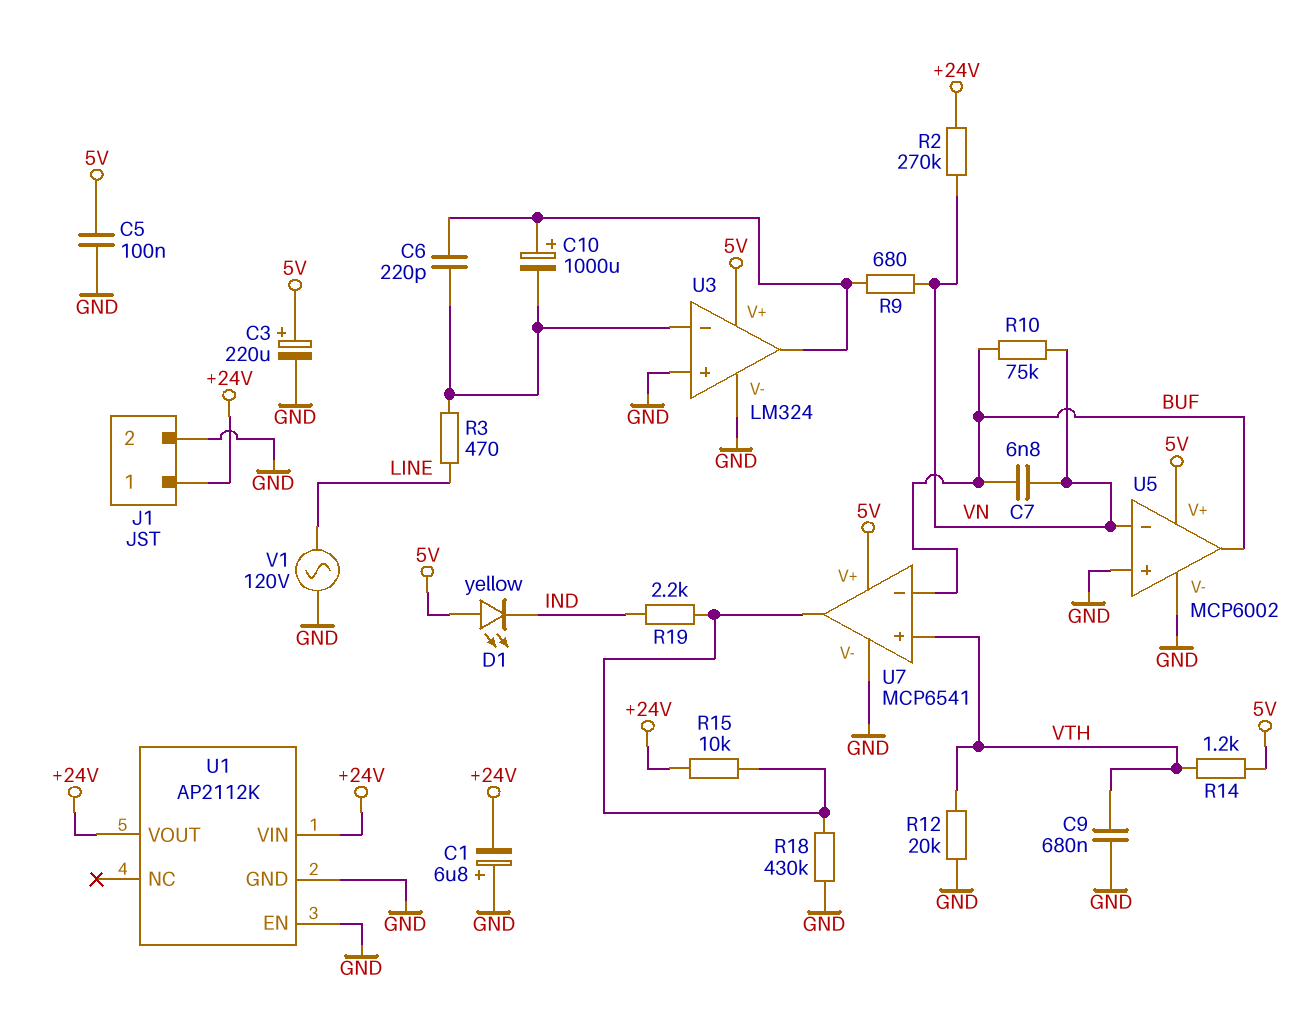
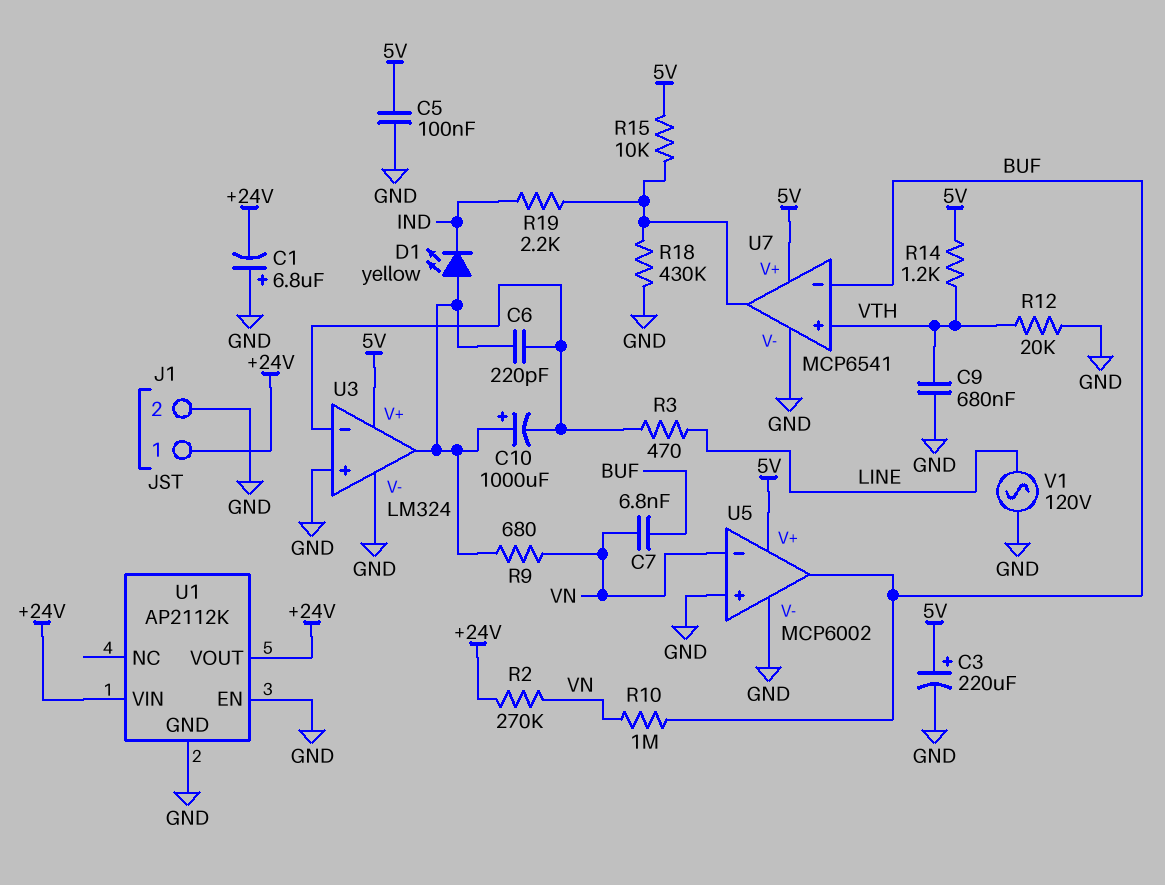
D1: LED yellow (A 5V, K IND) -> LED yellow (A U3/out, K IND)
R10: 75k (BUF, VN) -> 1M (BUF, VN)
R15: 10k (+24V, U7/out) -> 10k (5V, U7/out)

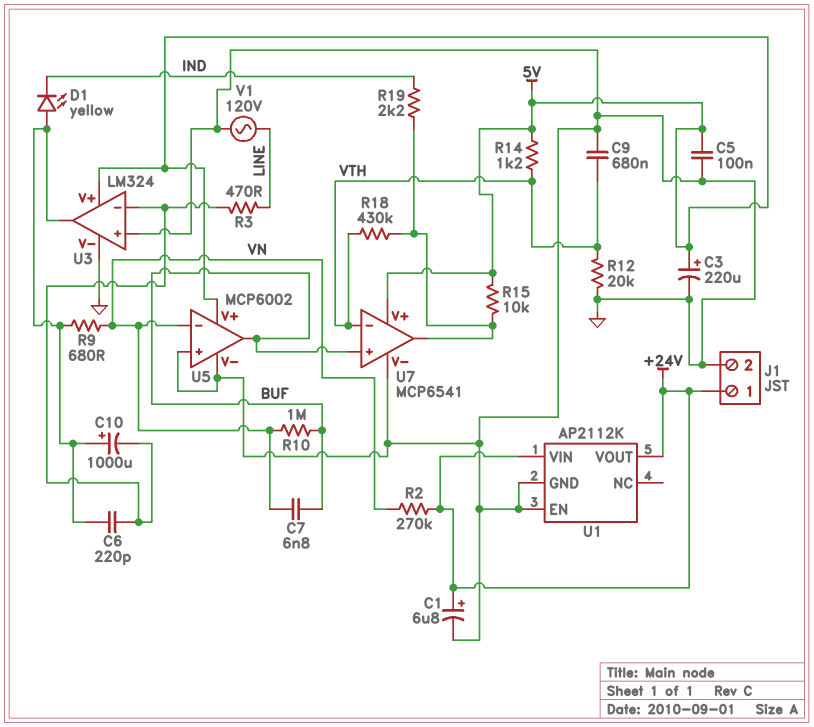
C1: 6.8uF (plus GND, minus +24V) -> 6.8uF (plus +24V, minus GND)
R18: 430k (GND, U7/out) -> 430k (U7/out, VTH)
U7 pin in+: VTH -> BUF
U7 pin in-: BUF -> VTH

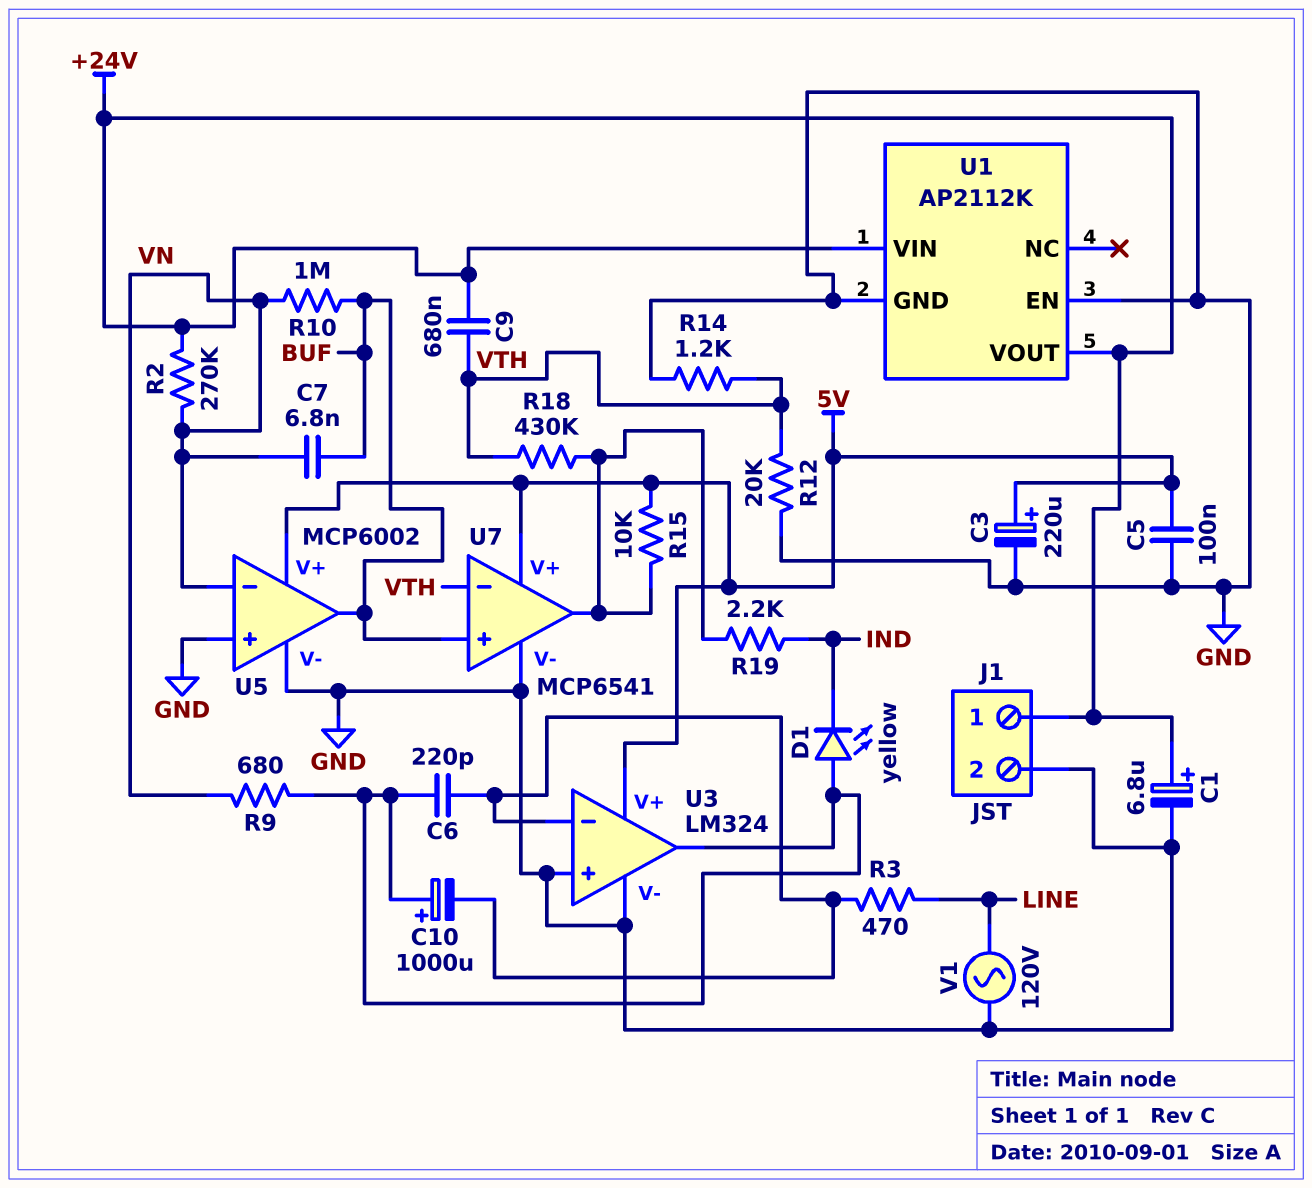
C9: 680nF (GND, VTH) -> 680nF (+24V, VTH)
R14: 1.2k (5V, VTH) -> 1.2k (GND, VTH)

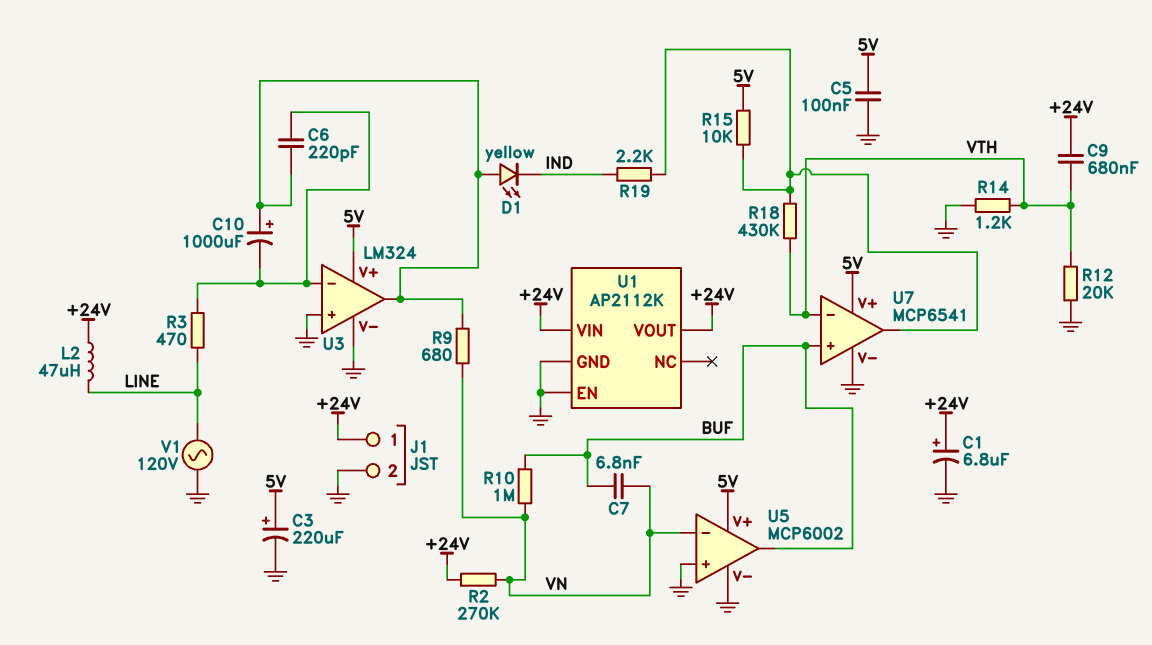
L2: none -> 47uH (+24V, LINE)

